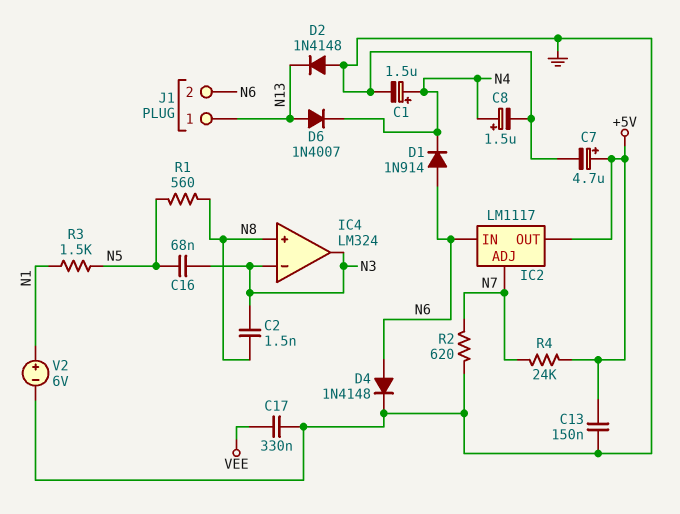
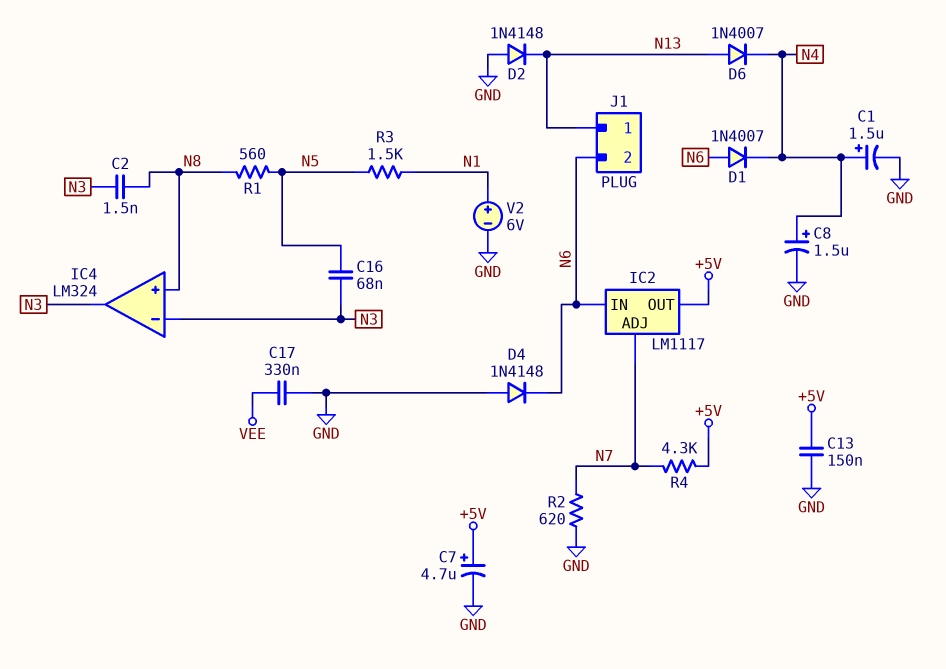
D1: diode 1N914 (A N6, K N4) -> diode 1N4007 (A N6, K N4)
D4: diode 1N4148 (A N6, K GND) -> diode 1N4148 (A GND, K N6)
R4: 24k (+5V, N7) -> 4.3k (+5V, N7)

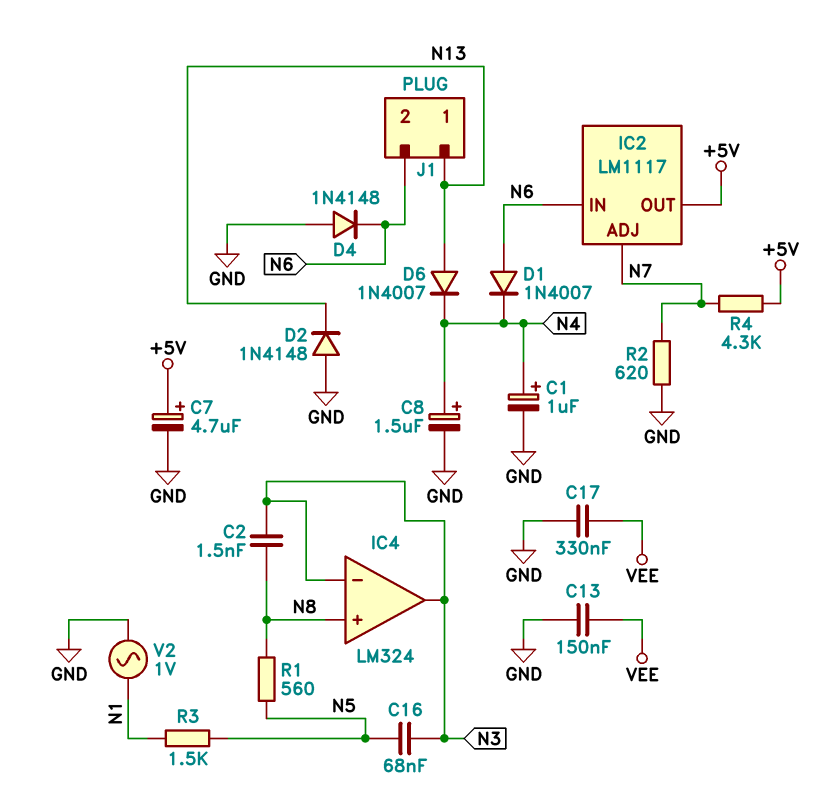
C1: 1.5uF (plus N4, minus GND) -> 1uF (plus N4, minus GND)
C13: 150nF (+5V, GND) -> 150nF (GND, VEE)
V2: 6V (plus N1, minus GND) -> AC 1V (GND, N1)

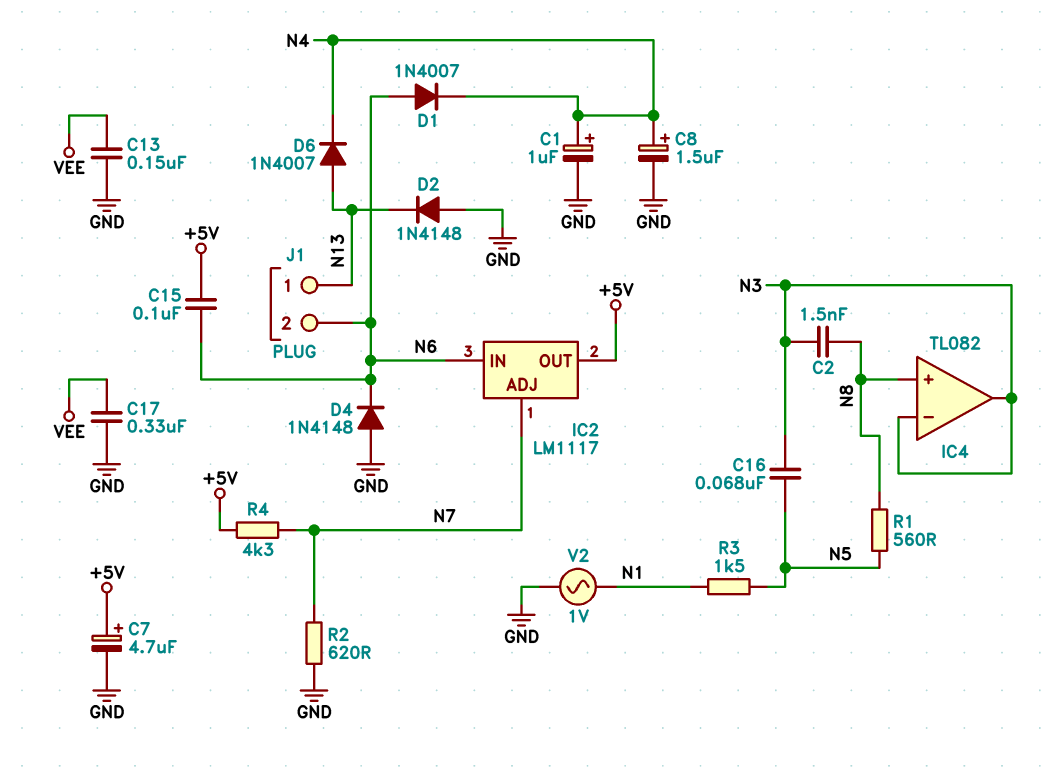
C15: none -> 100nF (+5V, N6)
IC4: LM324 -> TL082

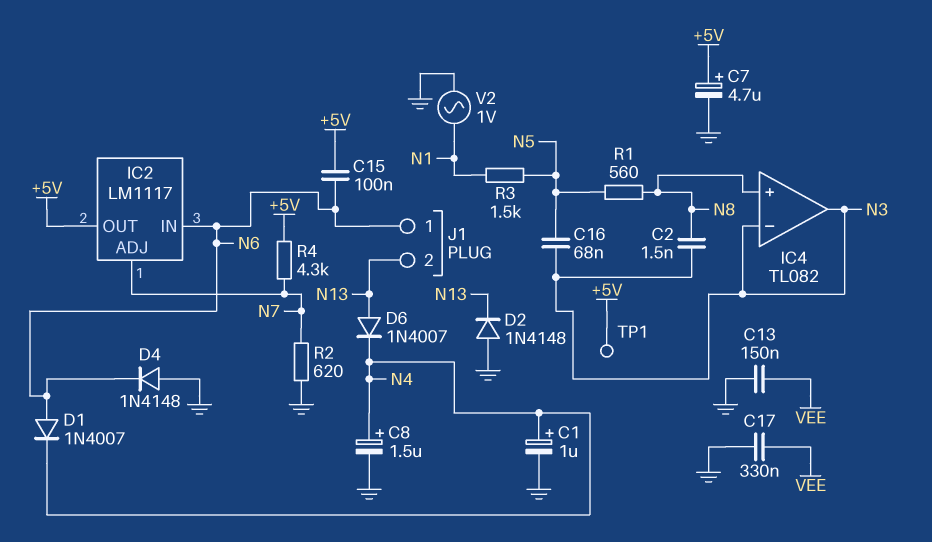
J1 pin 1: N13 -> N6
J1 pin 2: N6 -> N13
TP1: none -> test point (+5V)

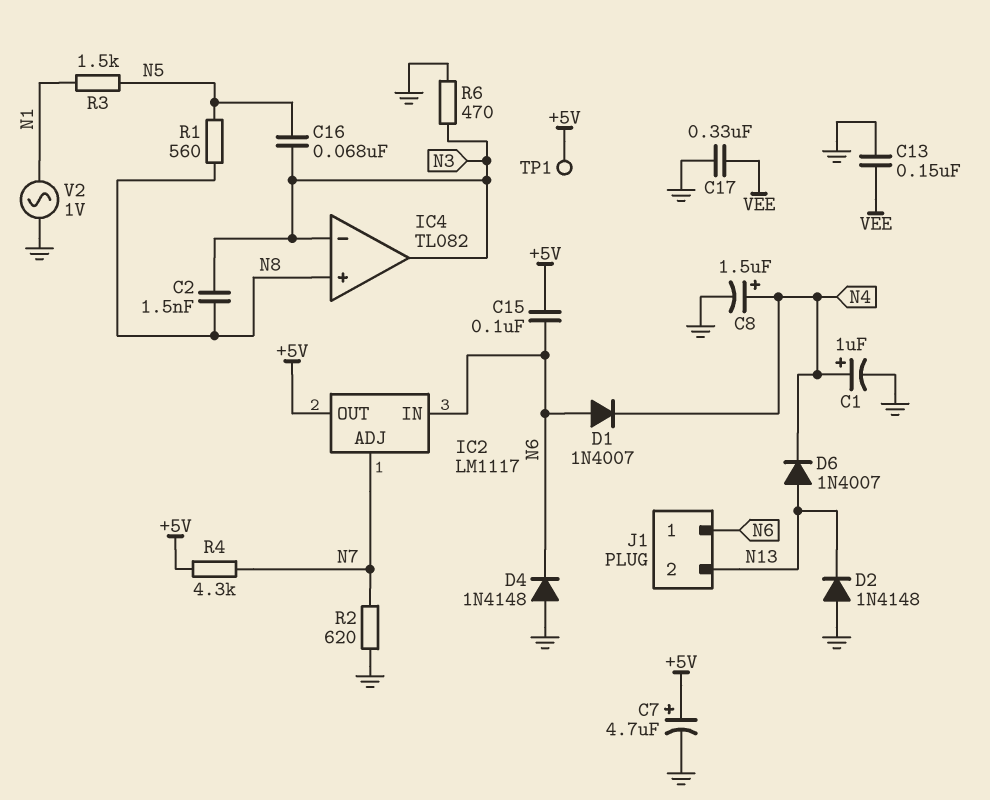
R6: none -> 470 (GND, N3)

